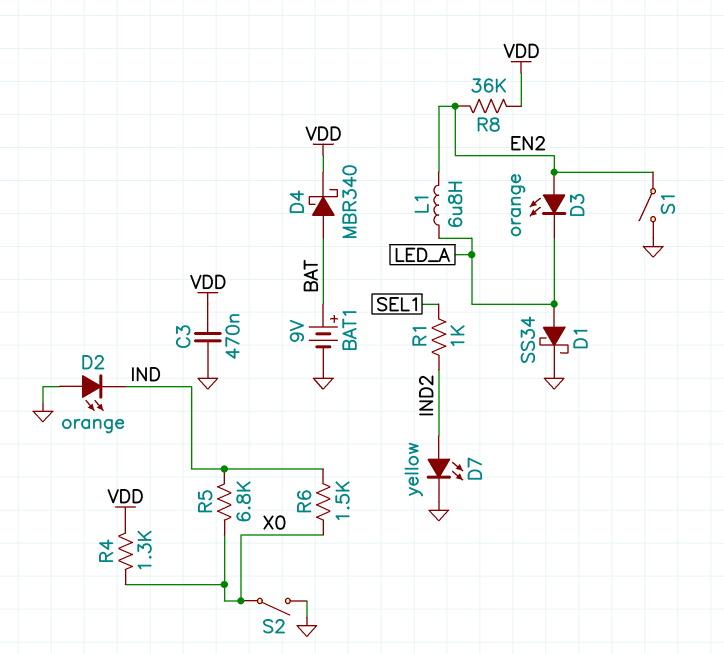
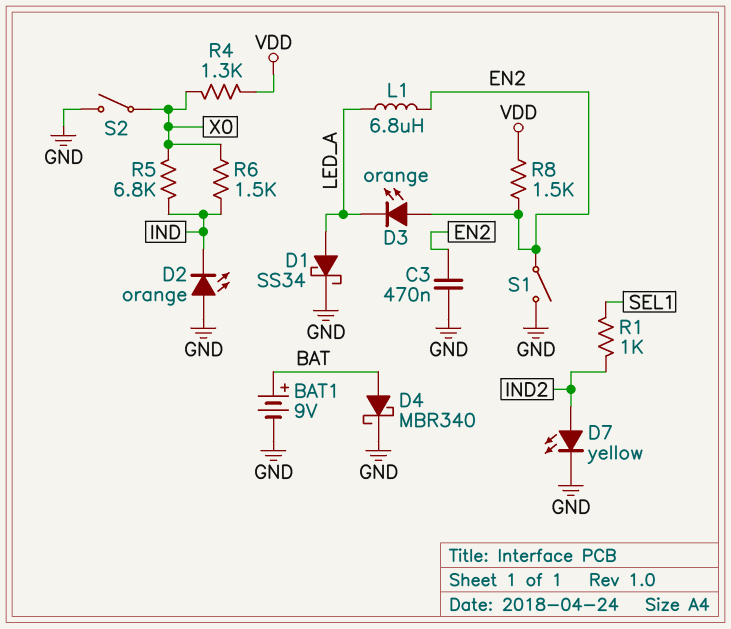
C3: 470nF (GND, VDD) -> 470nF (EN2, GND)
D4: schottky MBR340 (A BAT, K VDD) -> schottky MBR340 (A BAT, K GND)
R8: 36k (EN2, VDD) -> 1.5k (EN2, VDD)

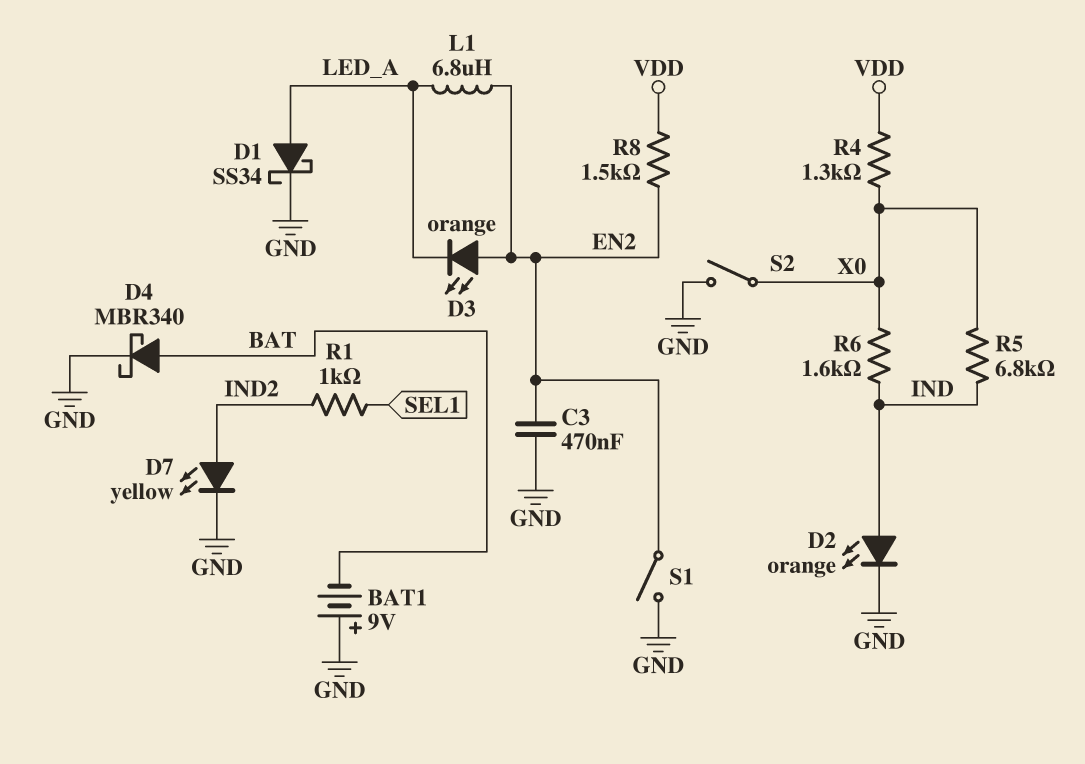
BAT1: 9V (plus BAT, minus GND) -> 9V (plus GND, minus BAT)
D2: LED orange (A GND, K IND) -> LED orange (A IND, K GND)
R6: 1.5k (IND, X0) -> 1.6k (IND, X0)

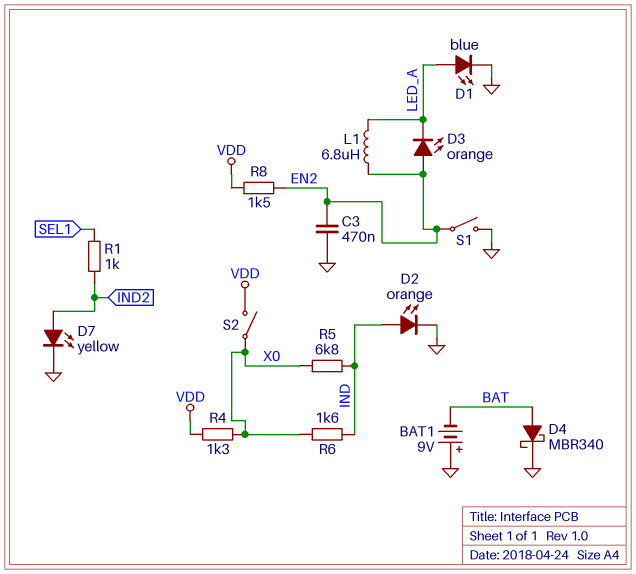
D1: schottky SS34 (A LED_A, K GND) -> LED blue (A LED_A, K GND)
S2: switch (GND, X0) -> switch (VDD, X0)

